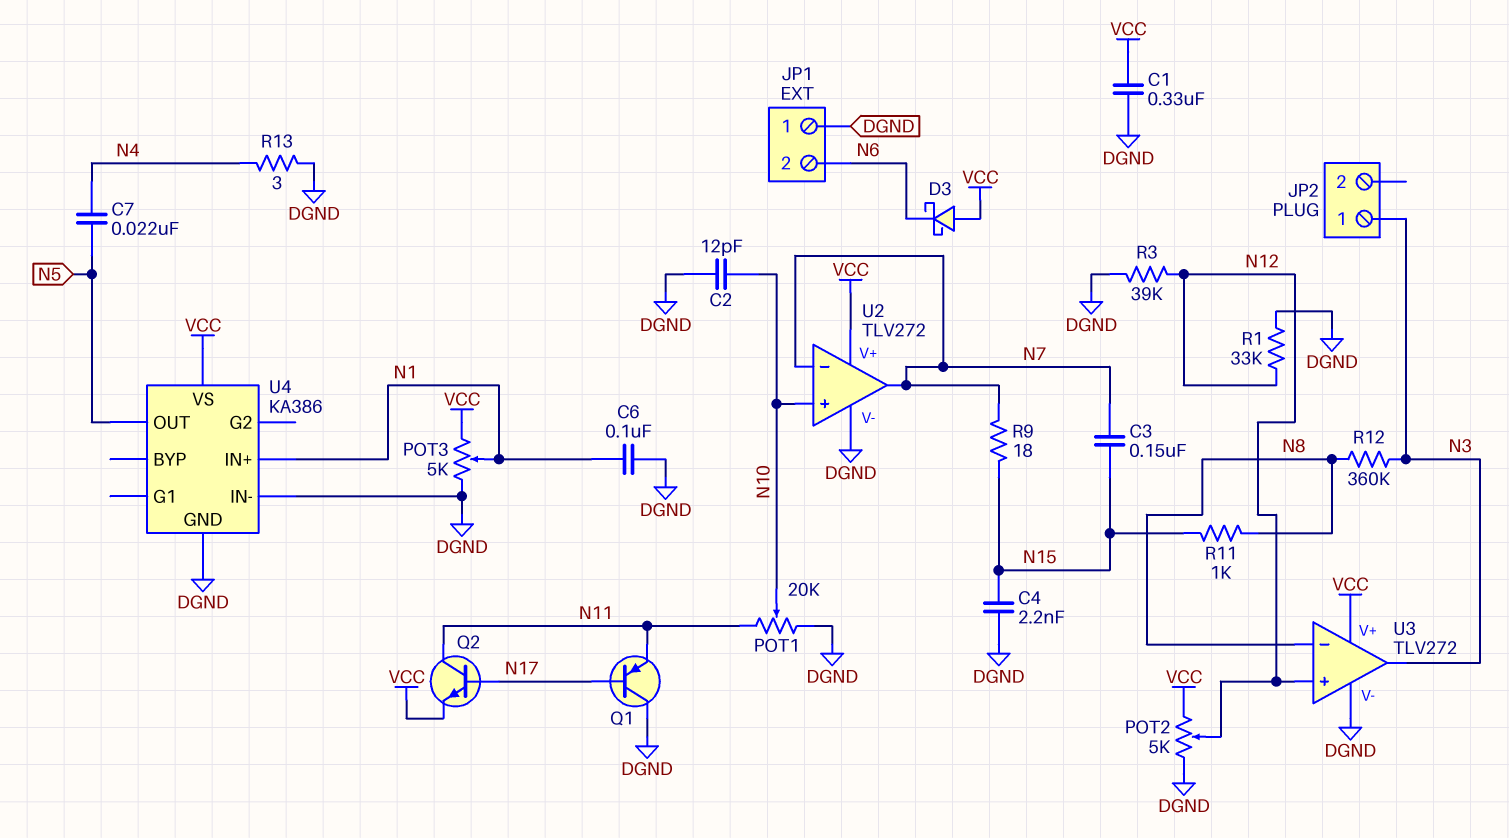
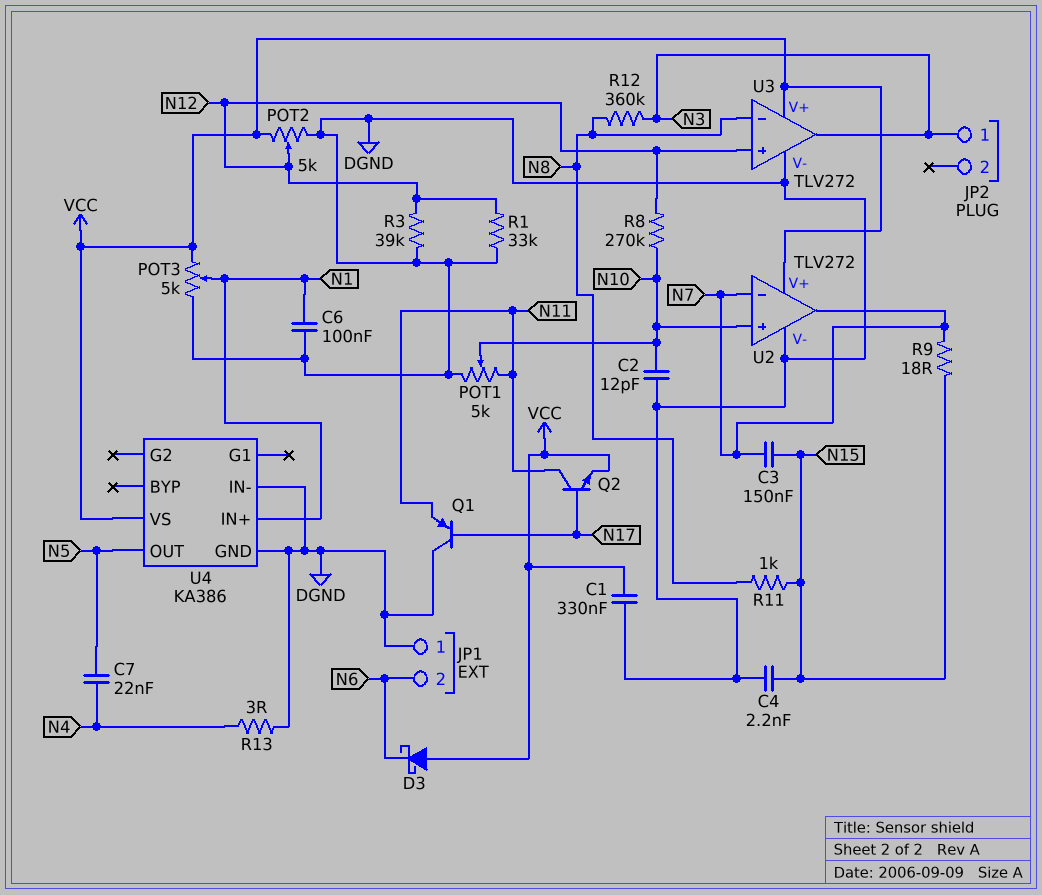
POT1: 20k (DGND, N11, wiper N10) -> 5k (DGND, N11, wiper N10)
R8: none -> 270k (N10, N12)

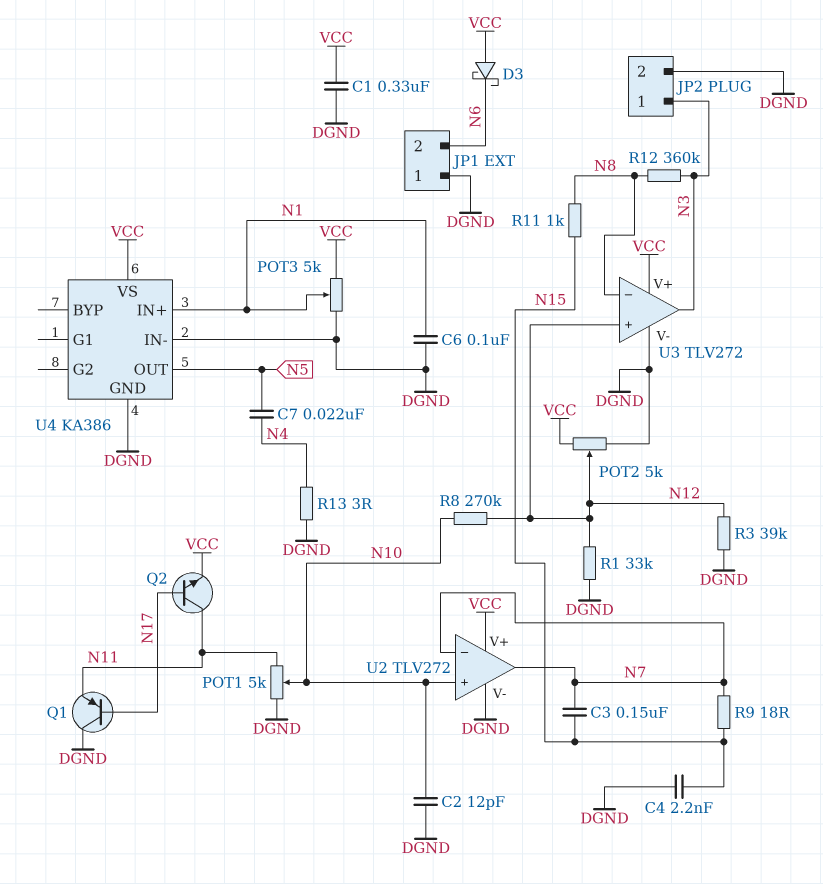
JP2 pin 2: none -> DGND

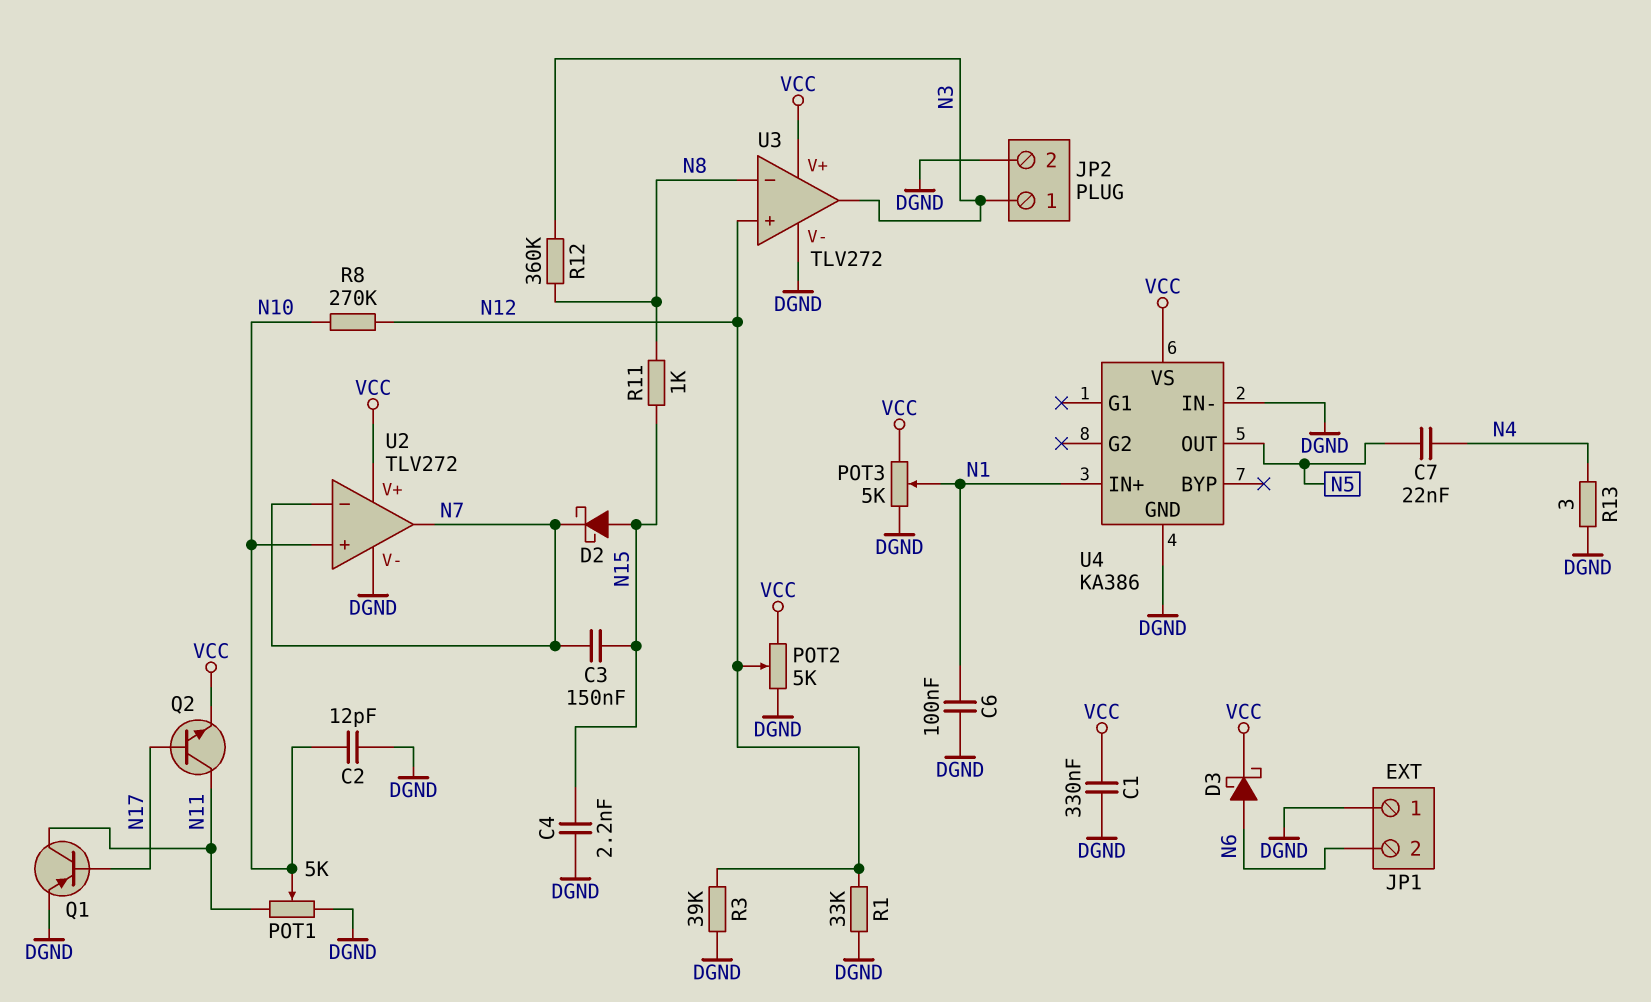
D2: none -> schottky (A N15, K N7)
D3: schottky (A VCC, K N6) -> schottky (A N6, K VCC)
Q1: PNP (B N17, C DGND, E N11) -> PNP (B N17, C N11, E DGND)
R9: 18 (N7, N15) -> none

